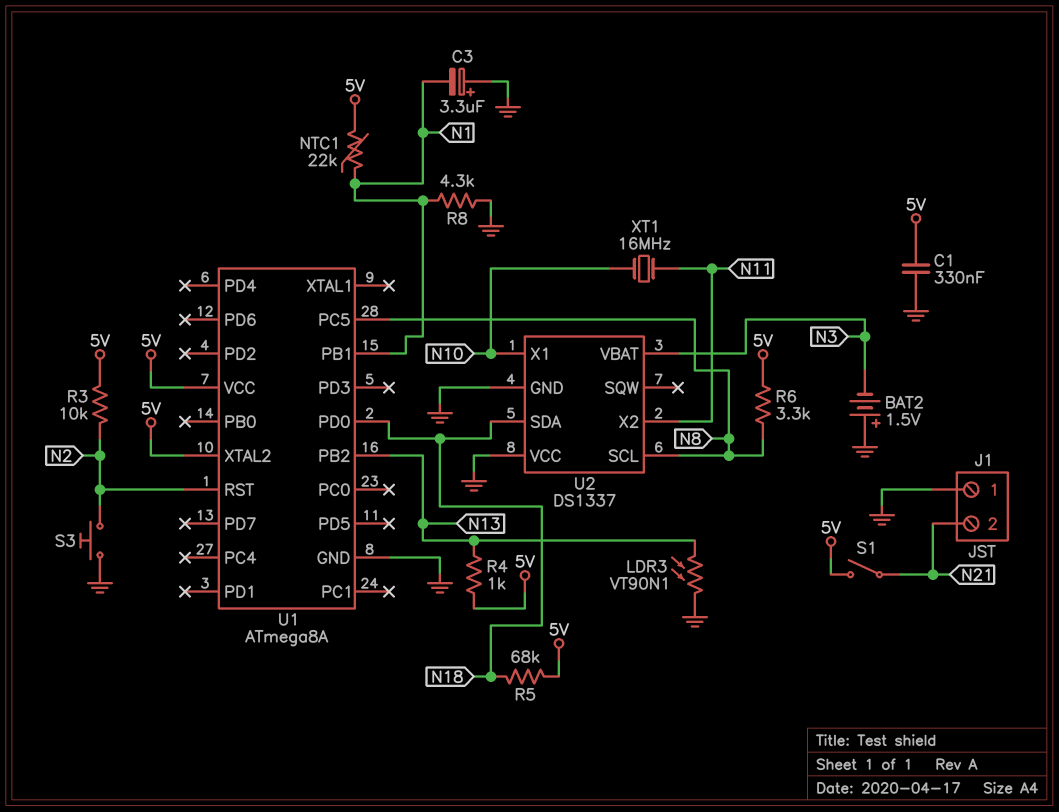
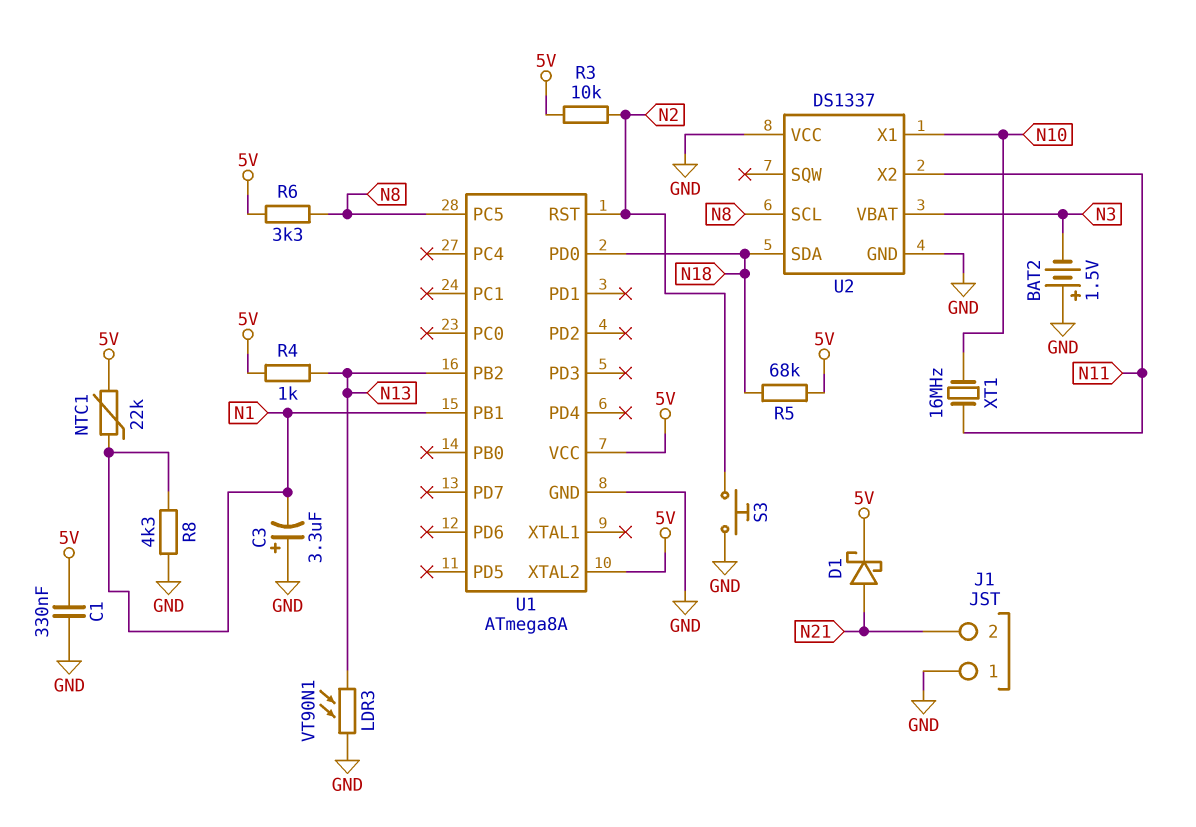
D1: none -> schottky (A N21, K 5V)
S1: switch (5V, N21) -> none

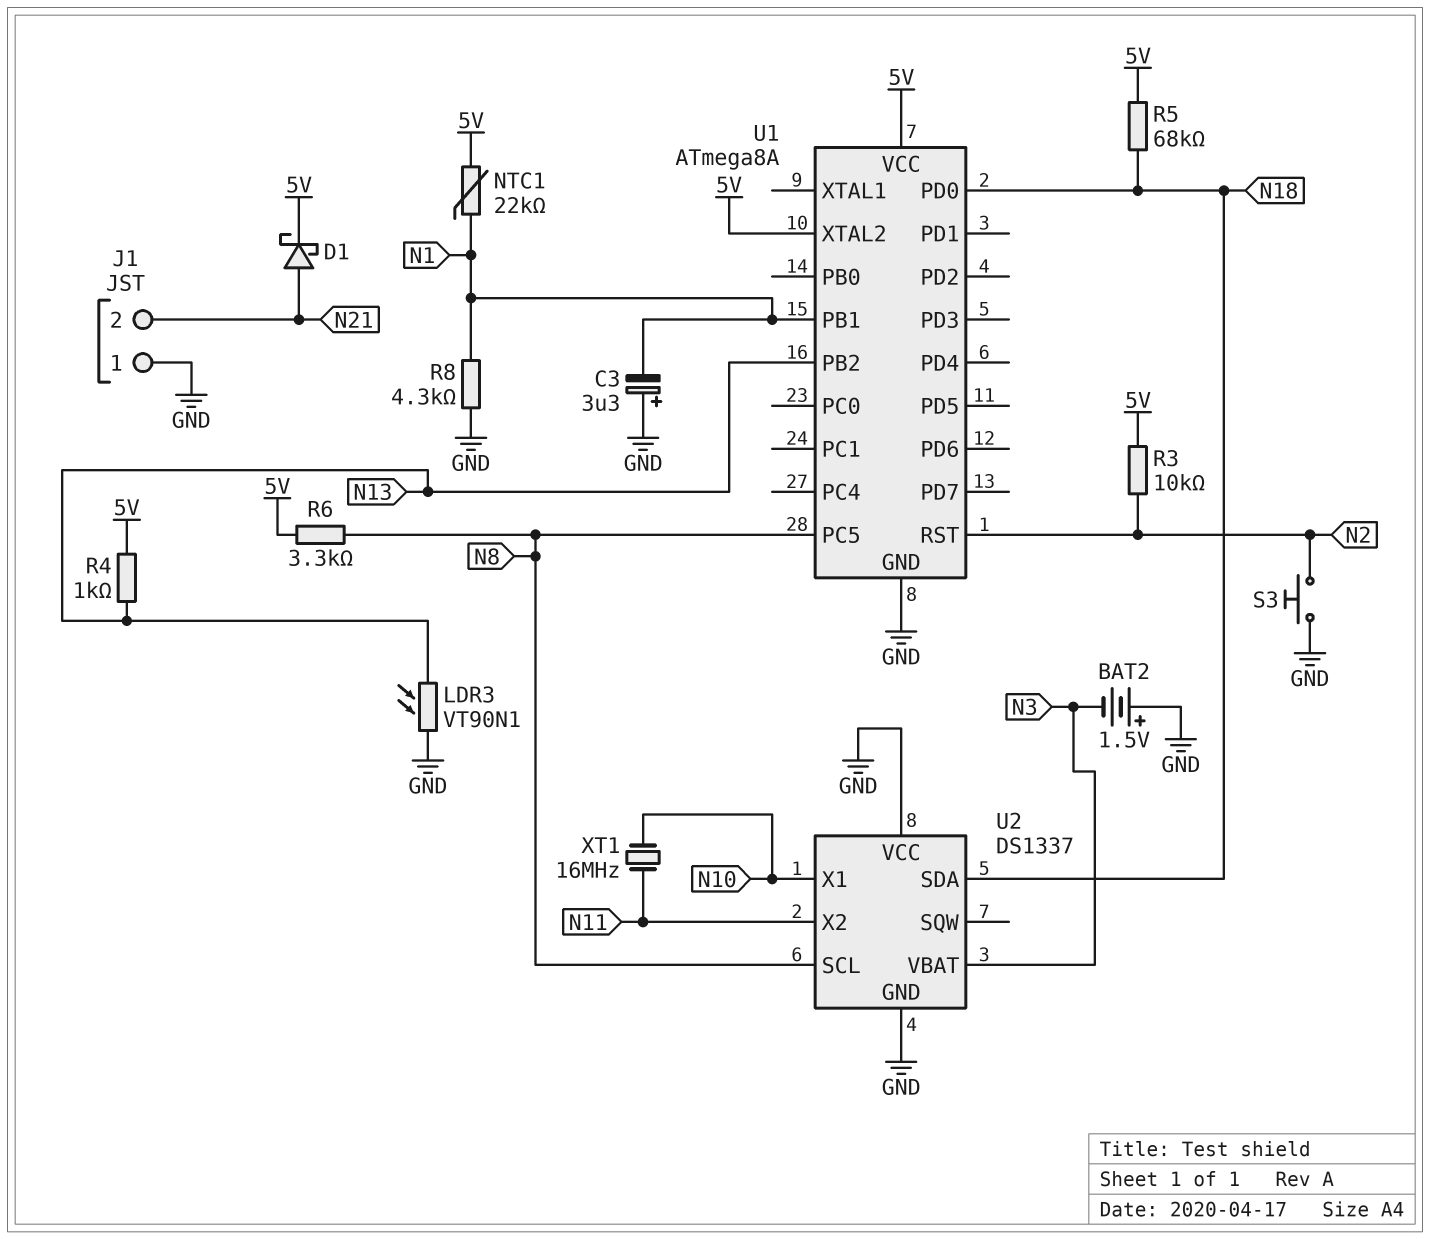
C1: 330nF (5V, GND) -> none

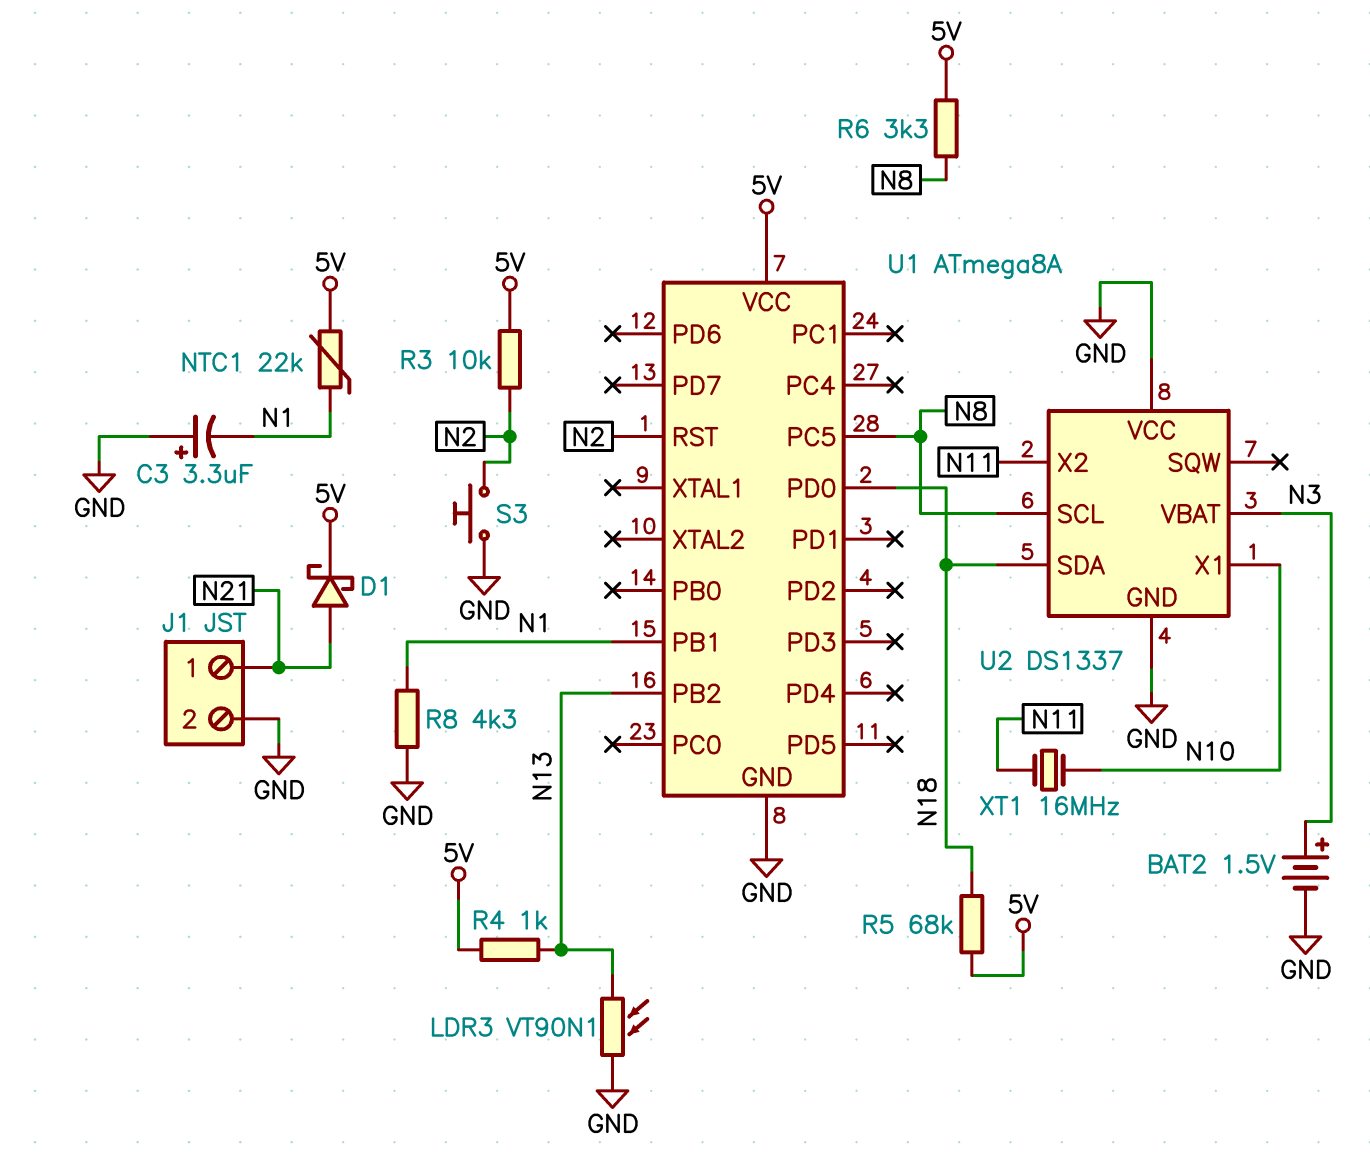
BAT2: 1.5V (plus GND, minus N3) -> 1.5V (plus N3, minus GND)
J1 pin 1: GND -> N21
J1 pin 2: N21 -> GND
U1 pin XTAL2: 5V -> none

